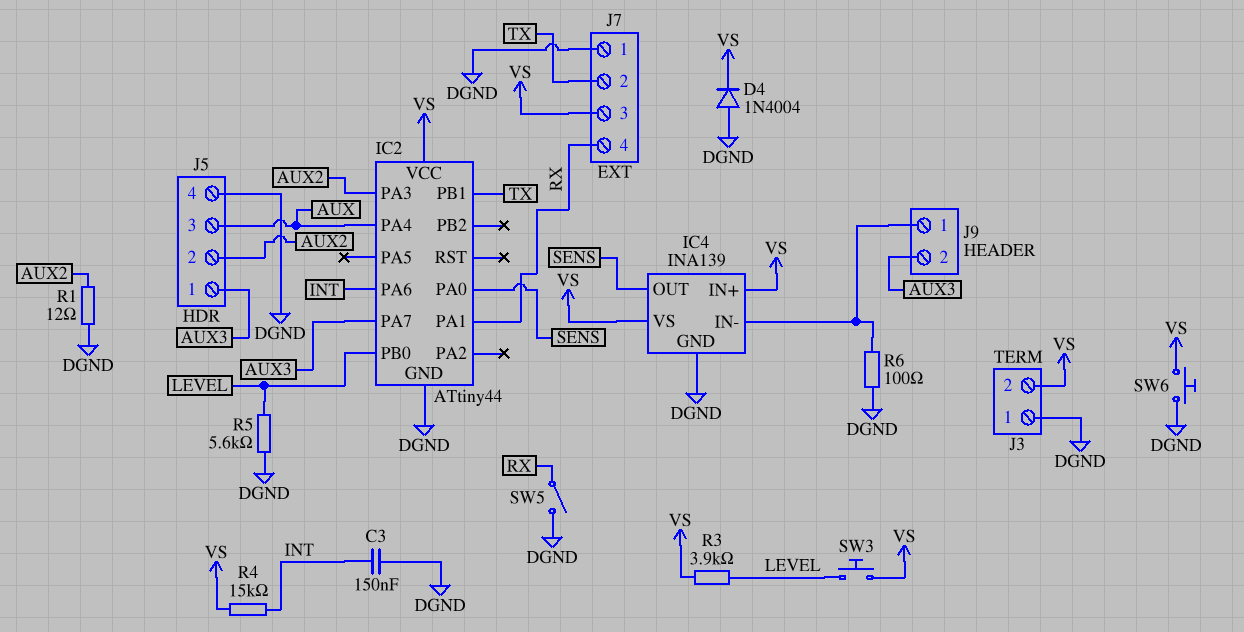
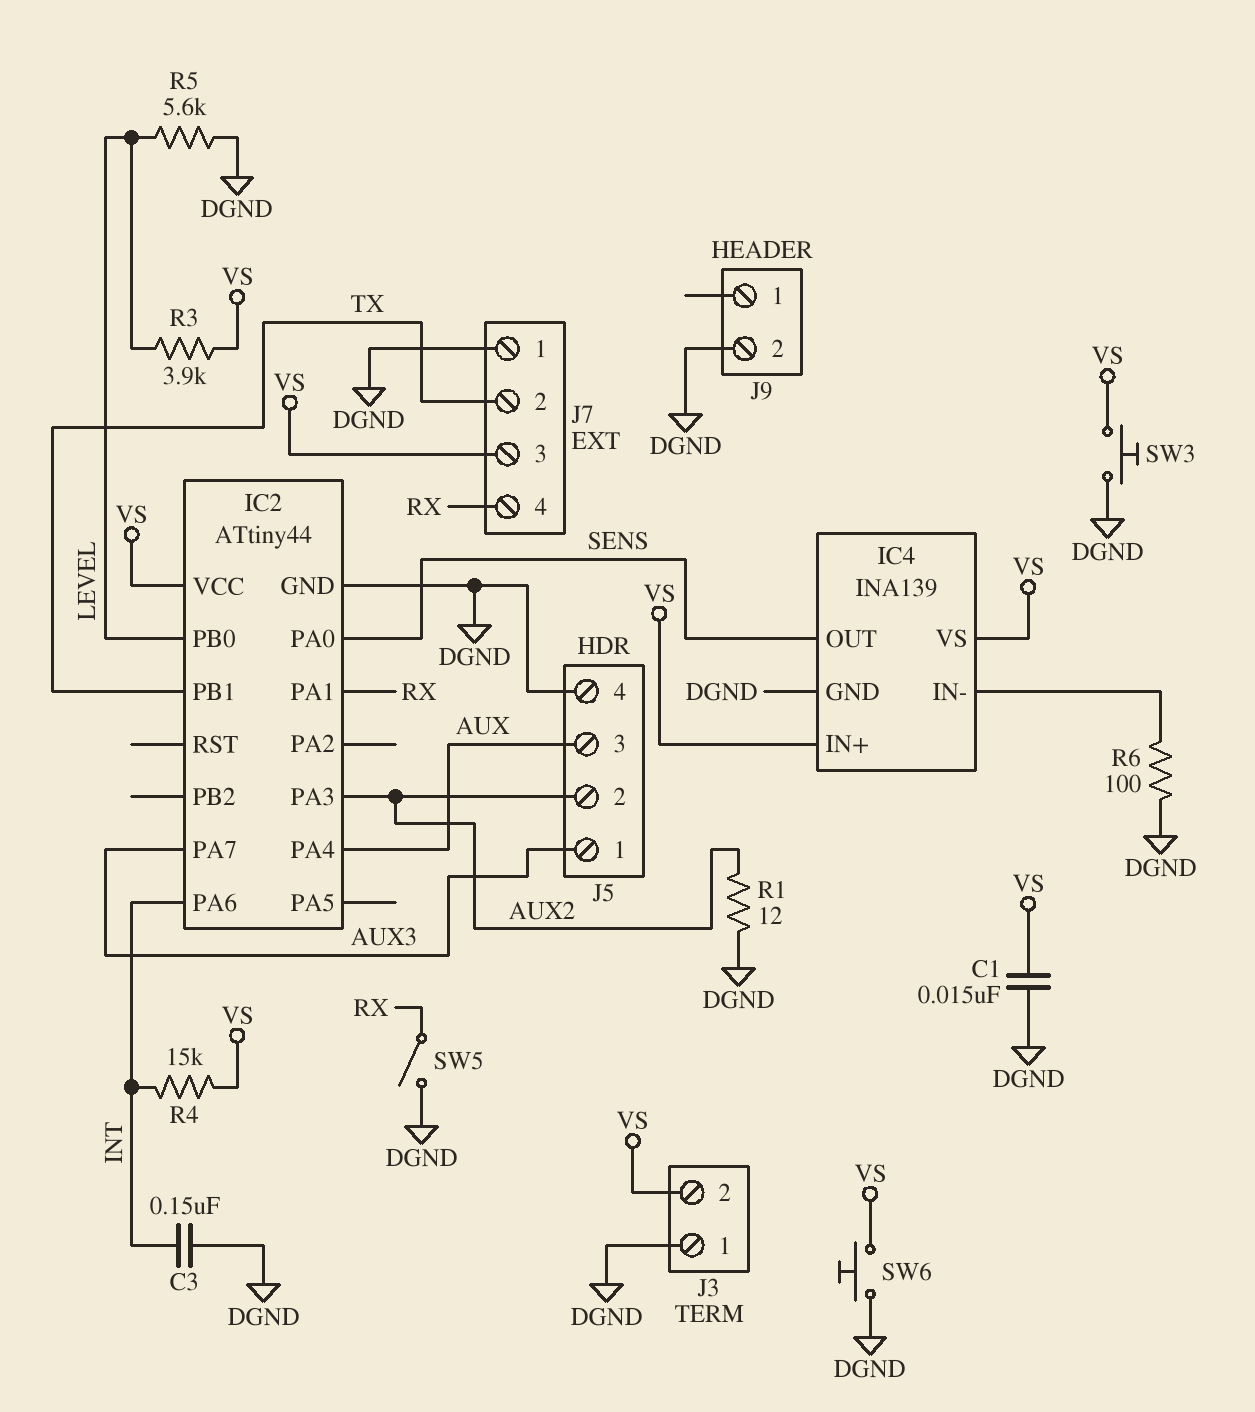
C1: none -> 15nF (DGND, VS)
D4: diode 1N4004 (A DGND, K VS) -> none
J9 pin 1: IC4/IN- -> none
J9 pin 2: AUX3 -> DGND
SW3: button (LEVEL, VS) -> button (DGND, VS)

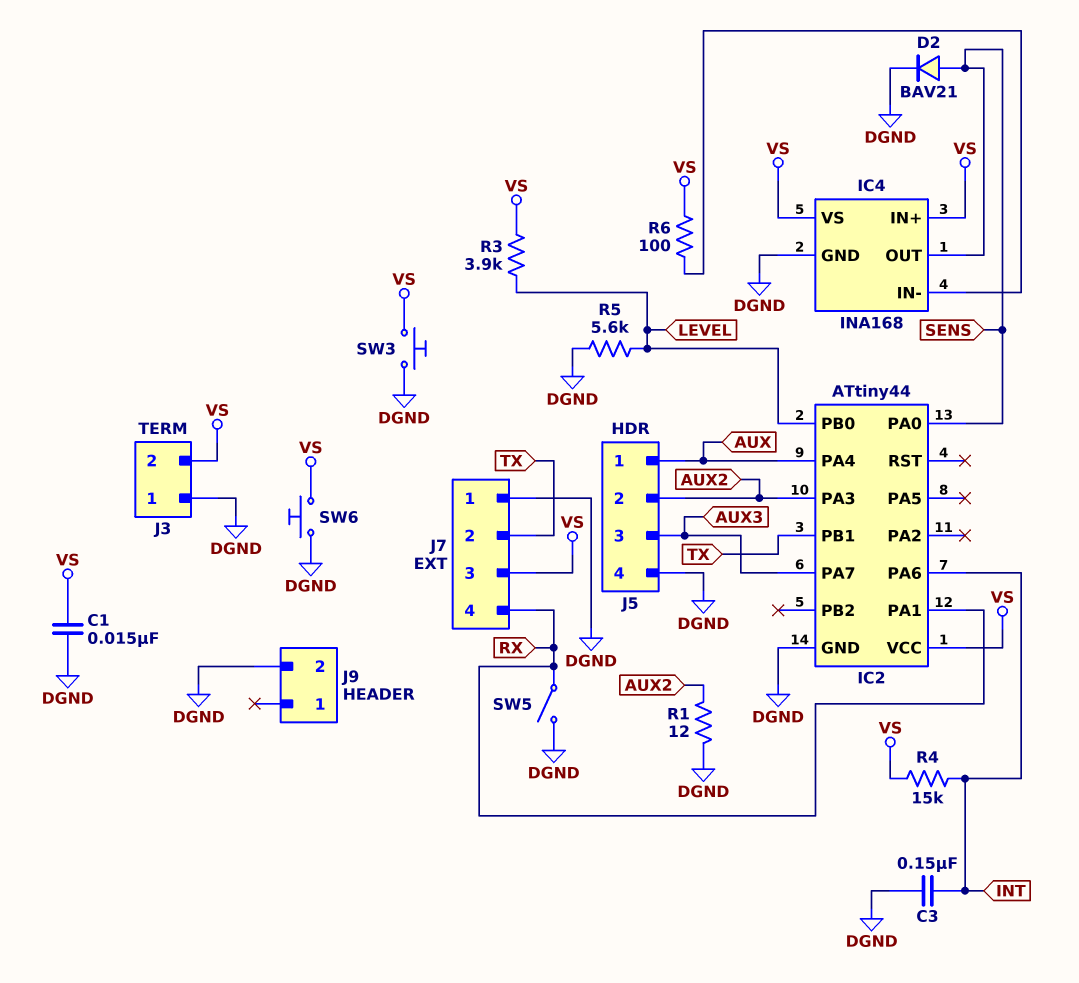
D2: none -> diode BAV21 (A SENS, K DGND)
IC4: INA139 -> INA168
J5 pin 1: AUX3 -> AUX
J5 pin 3: AUX -> AUX3
R6: 100 (DGND, IC4/IN-) -> 100 (IC4/IN-, VS)

